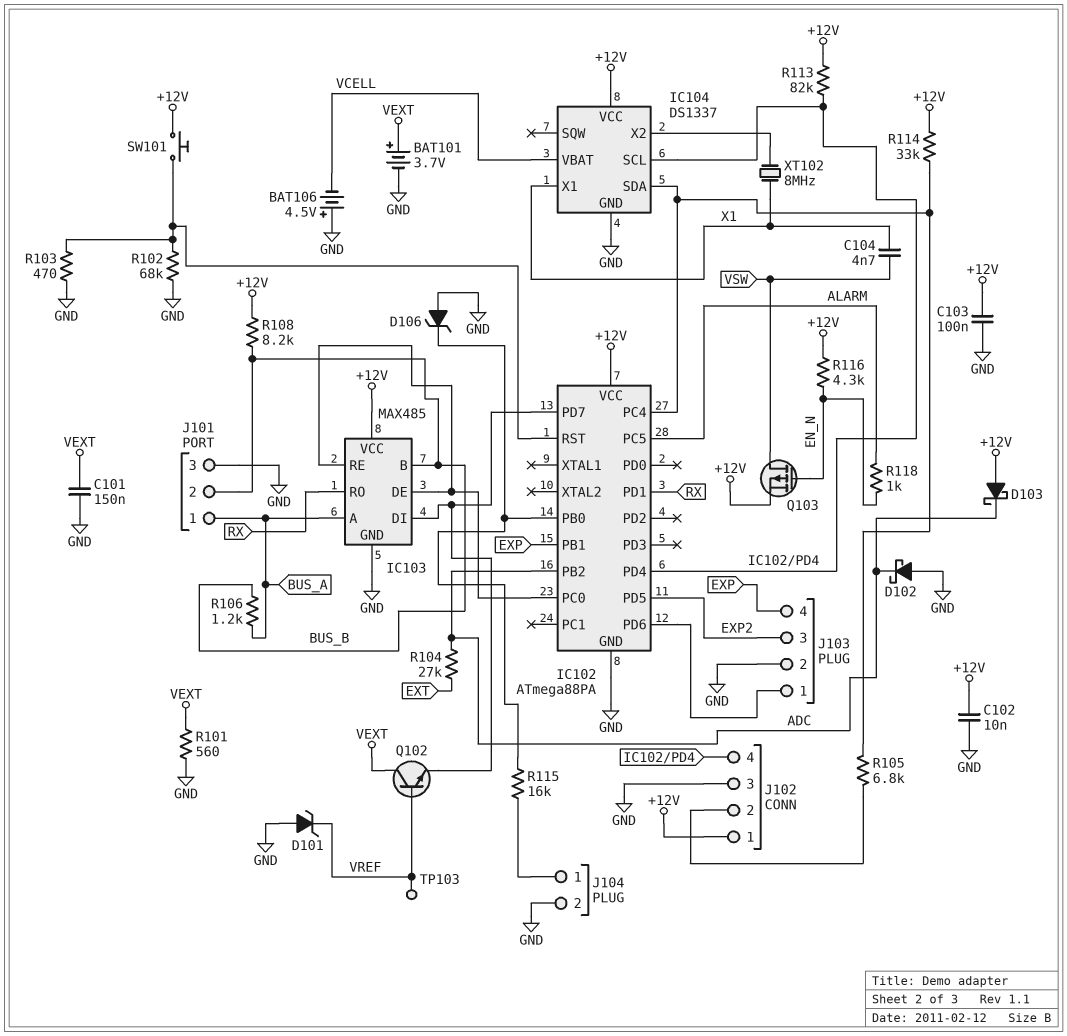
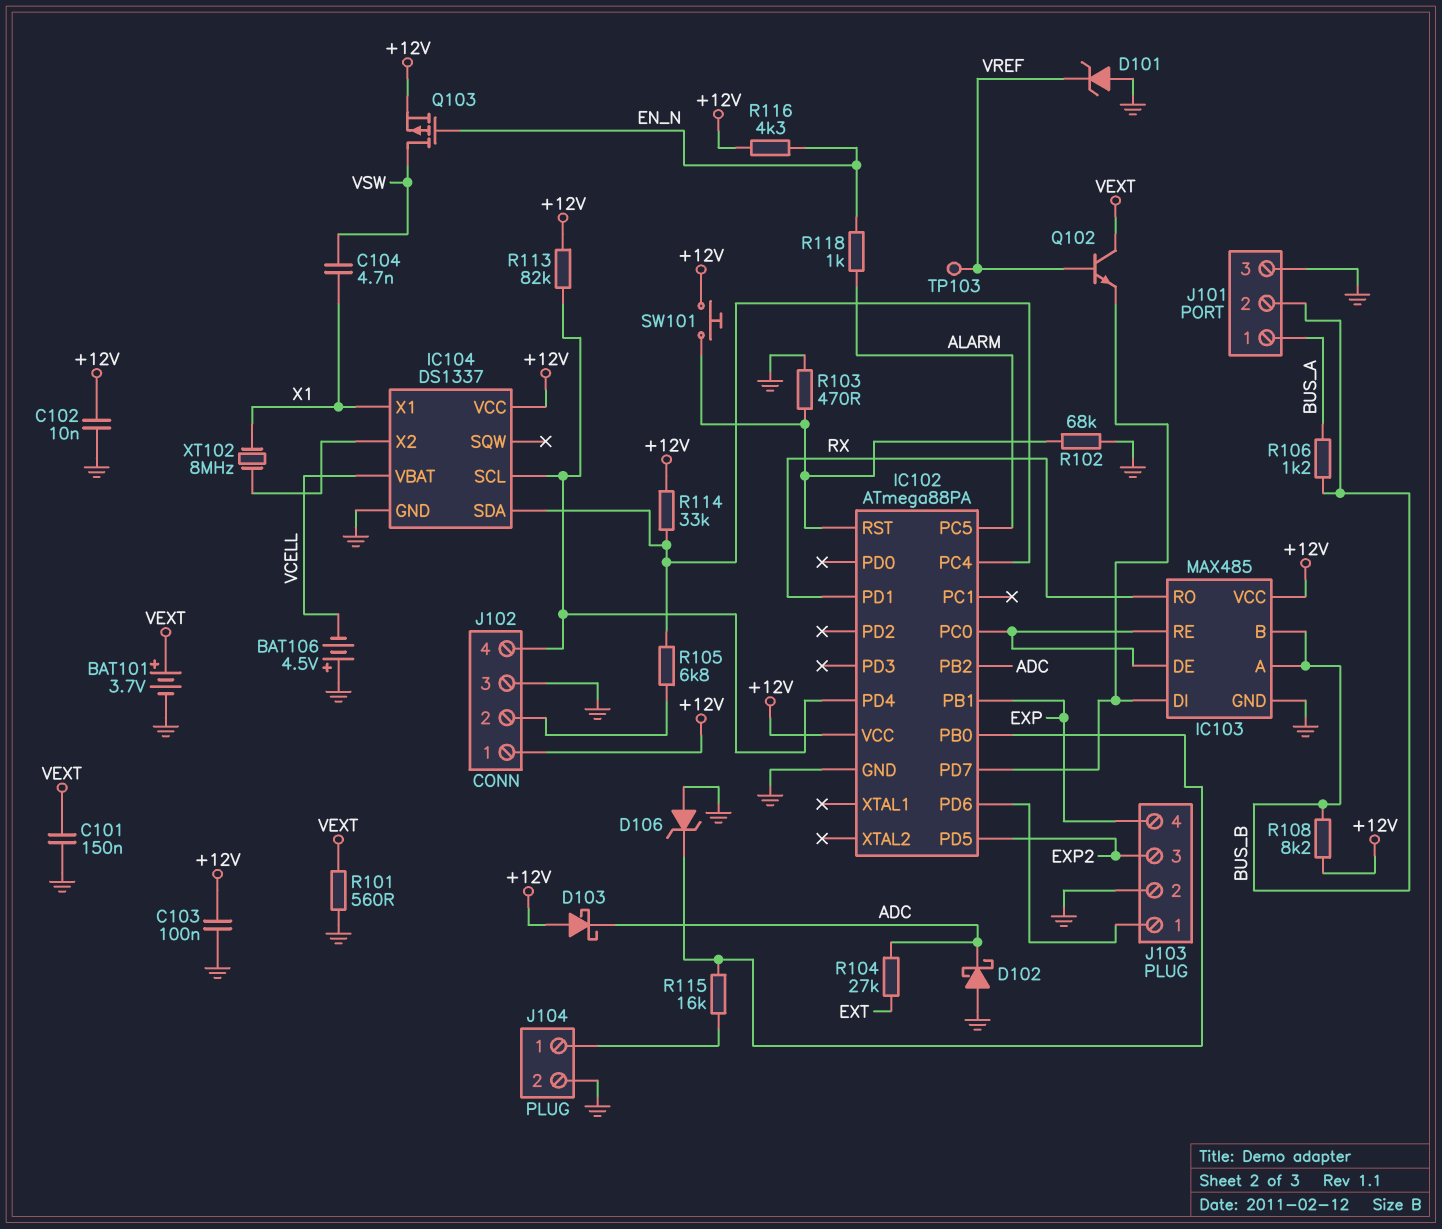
IC103 pin A: BUS_A -> BUS_B

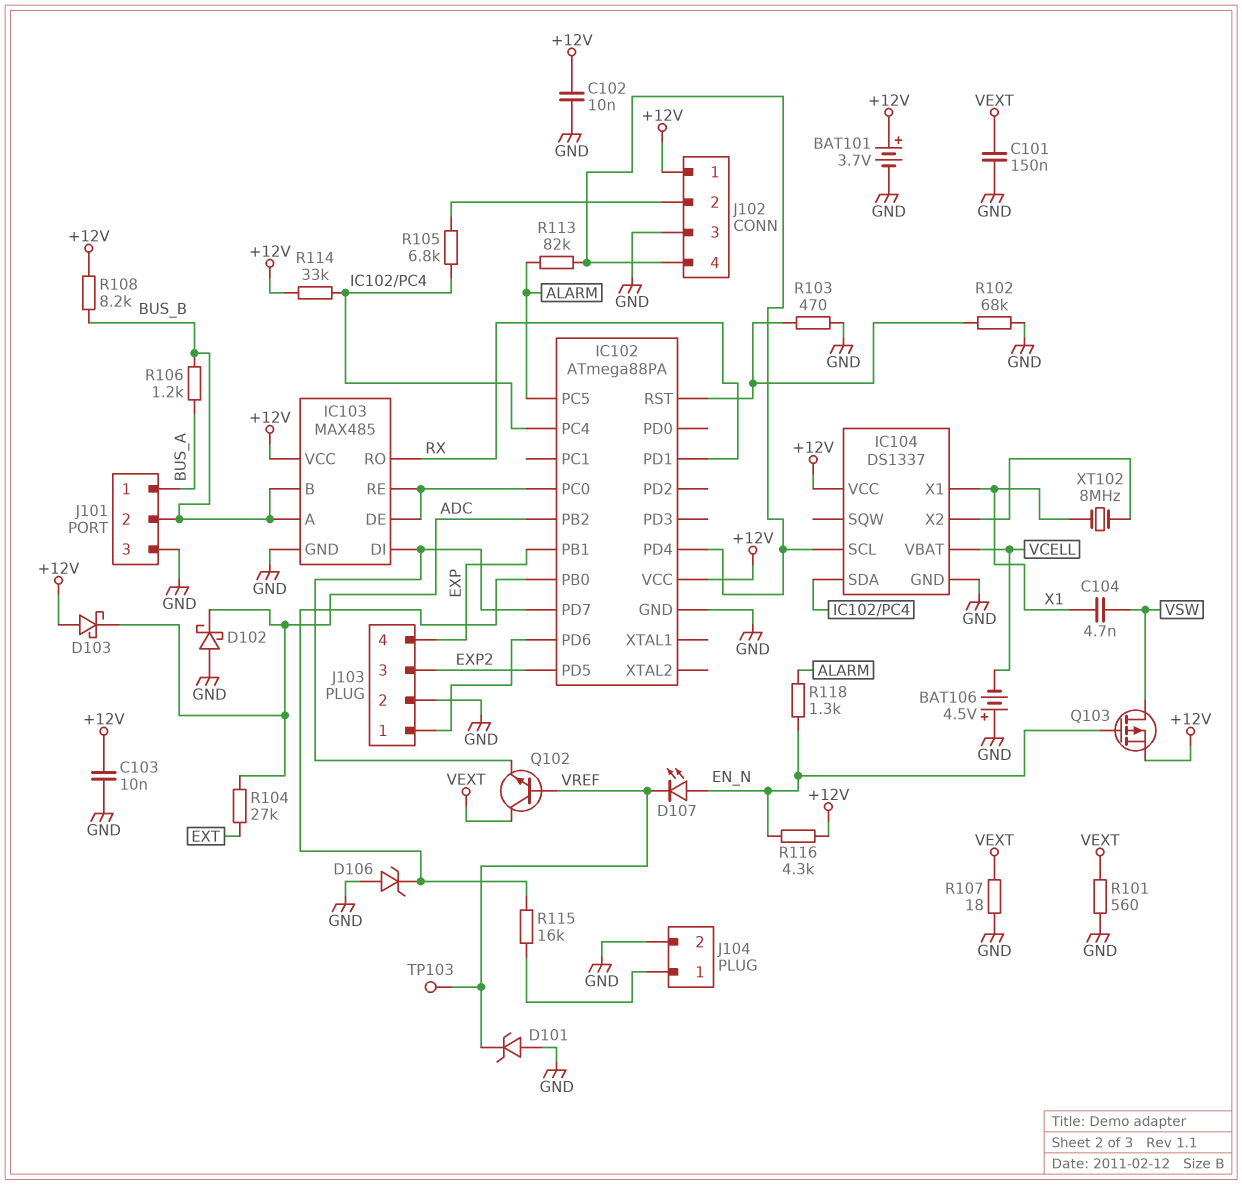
BAT101: 3.7V (plus VEXT, minus GND) -> 3.7V (plus +12V, minus GND)
C103: 100nF (+12V, GND) -> 10nF (+12V, GND)
D107: none -> LED (A EN_N, K VREF)
R107: none -> 18 (GND, VEXT)
R113: 82k (+12V, IC102/PD4) -> 82k (ALARM, IC102/PD4)
R118: 1k (ALARM, EN_N) -> 1.3k (ALARM, EN_N)
SW101: button (+12V, IC102/RST) -> none

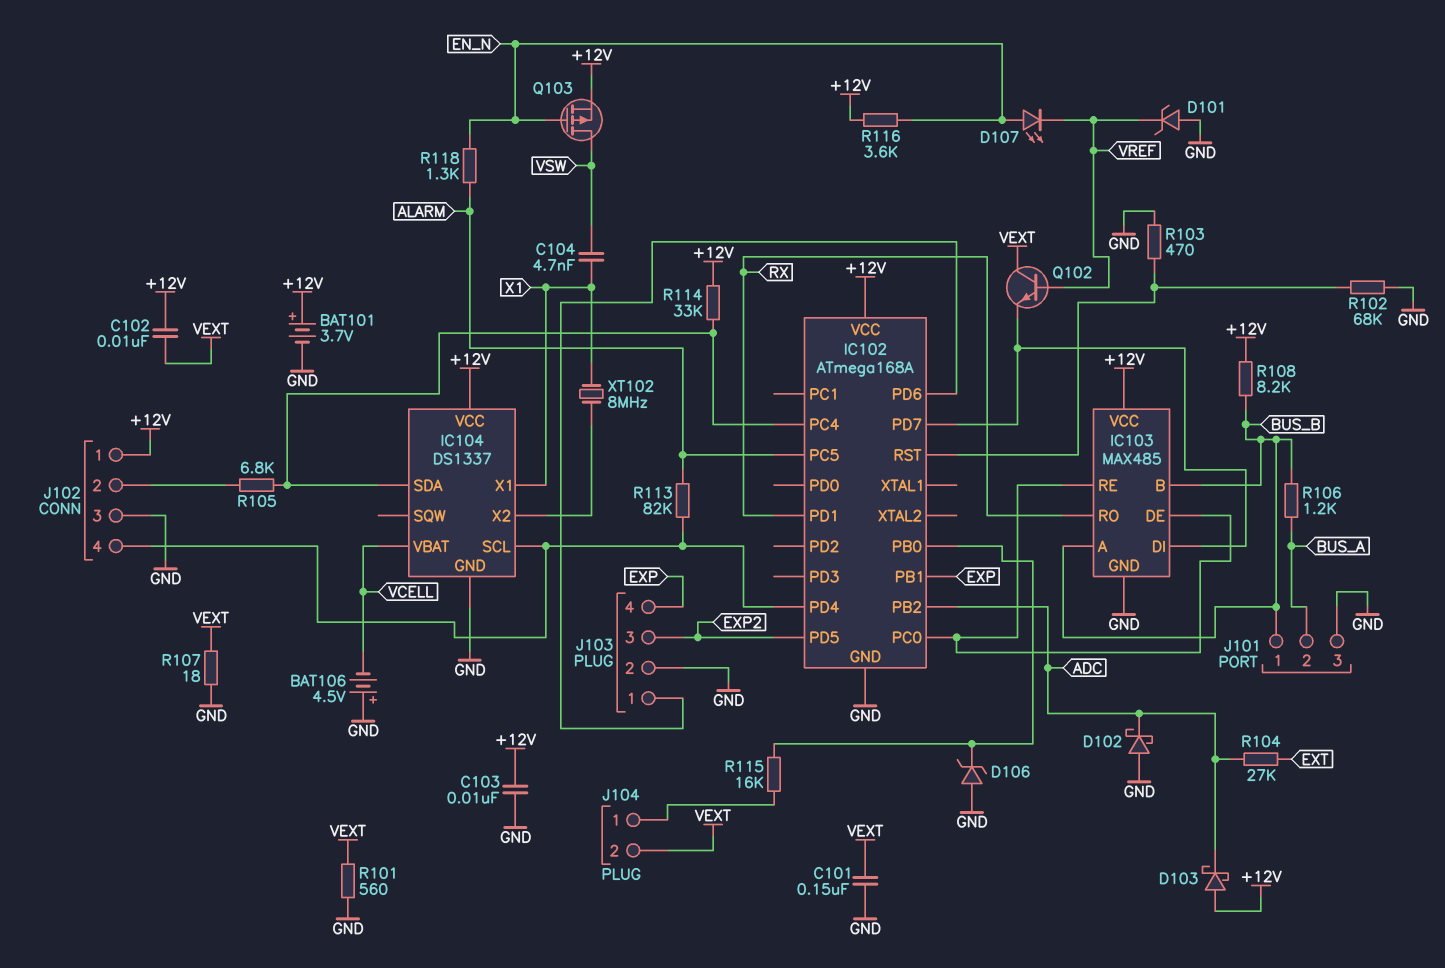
C102: 10nF (+12V, GND) -> 10nF (+12V, VEXT)
IC102: ATmega88PA -> ATmega168A
J101 pin 1: BUS_A -> BUS_B
J101 pin 2: BUS_B -> BUS_A
J104 pin 2: GND -> VEXT
R116: 4.3k (+12V, EN_N) -> 3.6k (+12V, EN_N)
TP103: test point (VREF) -> none

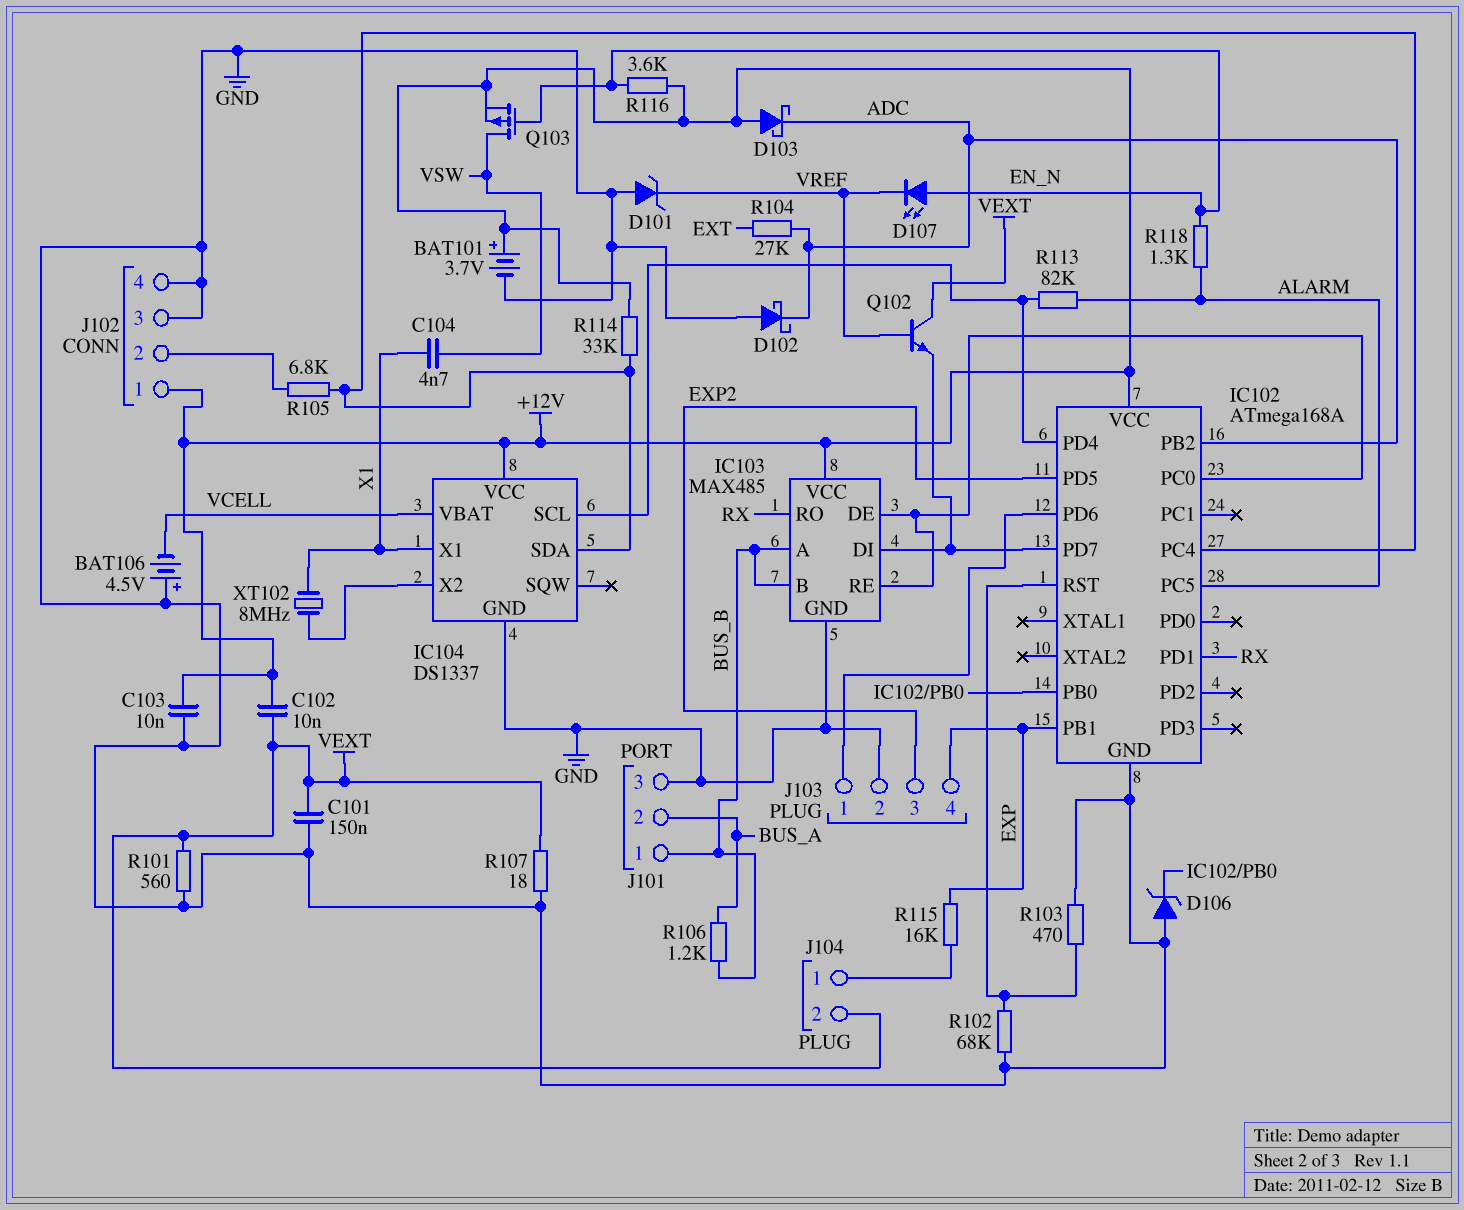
J102 pin 4: IC102/PD4 -> GND
R108: 8.2k (+12V, BUS_B) -> none
R115: 16k (IC102/PB0, J104/1) -> 16k (EXP, J104/1)

